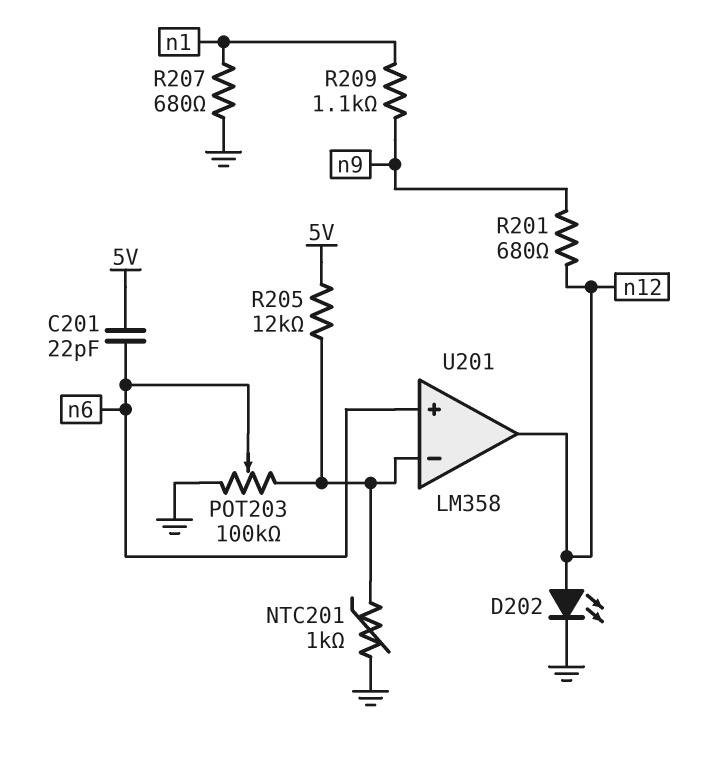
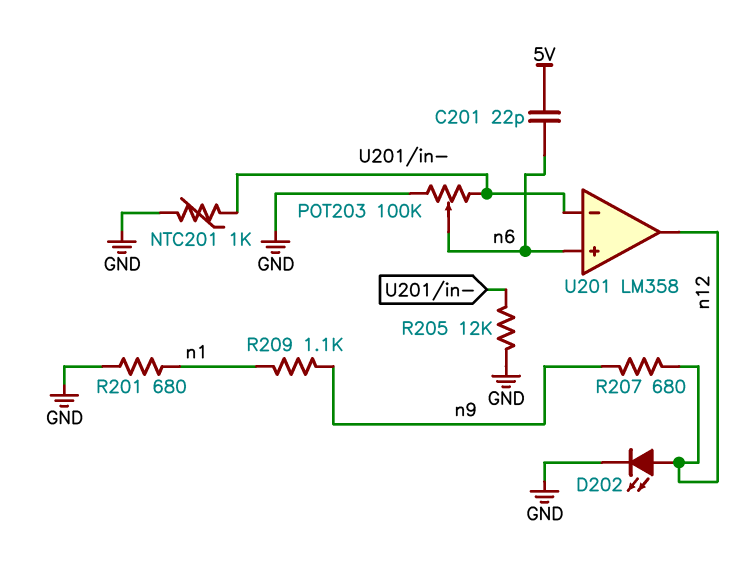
R201: 680 (n9, n12) -> 680 (GND, n1)
R205: 12k (5V, U201/in-) -> 12k (GND, U201/in-)
R207: 680 (GND, n1) -> 680 (n9, n12)

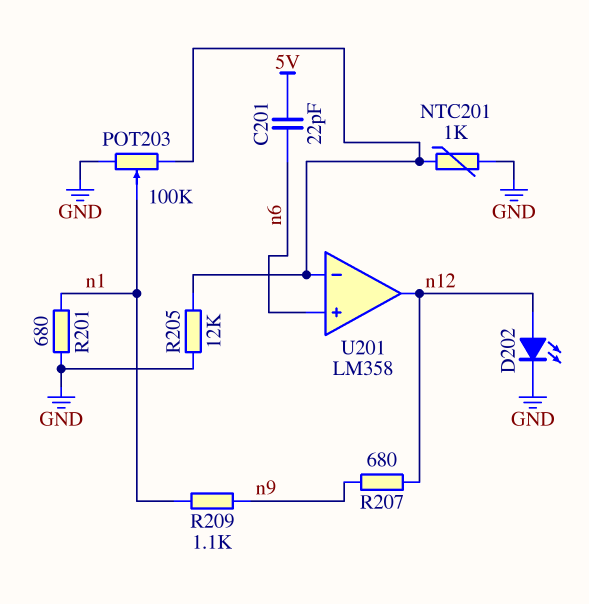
POT203: 100k (GND, U201/in-, wiper n6) -> 100k (GND, U201/in-, wiper n1)

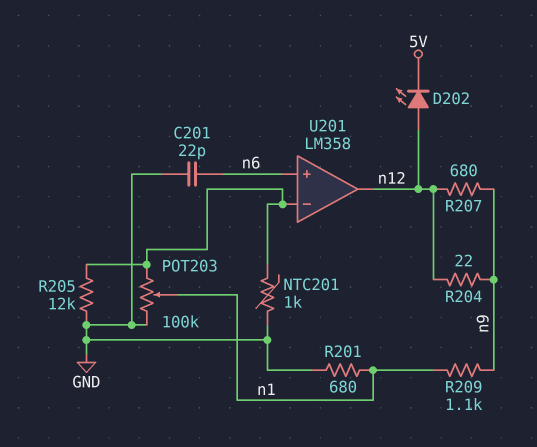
C201: 22pF (5V, n6) -> 22pF (GND, n6)
D202: LED (A n12, K GND) -> LED (A n12, K 5V)
R204: none -> 22 (n9, n12)

